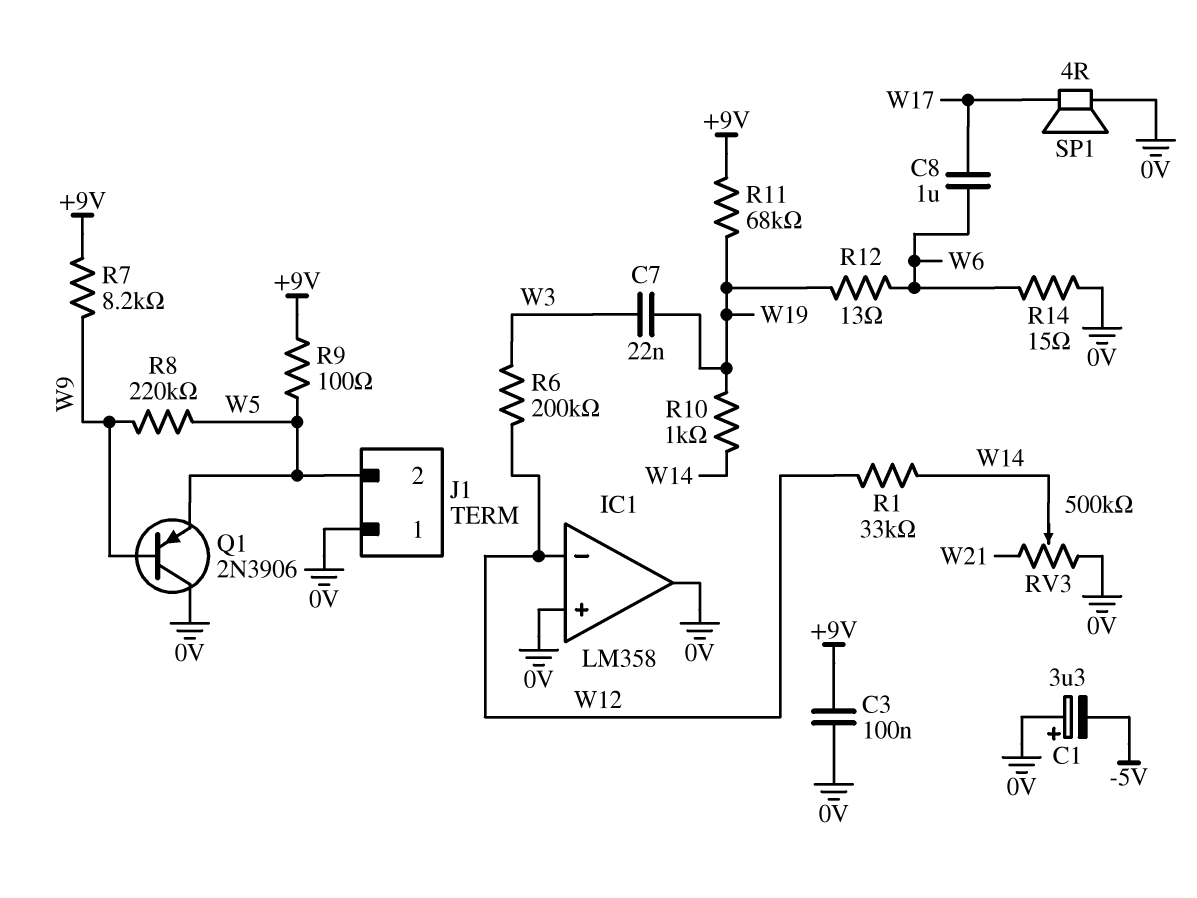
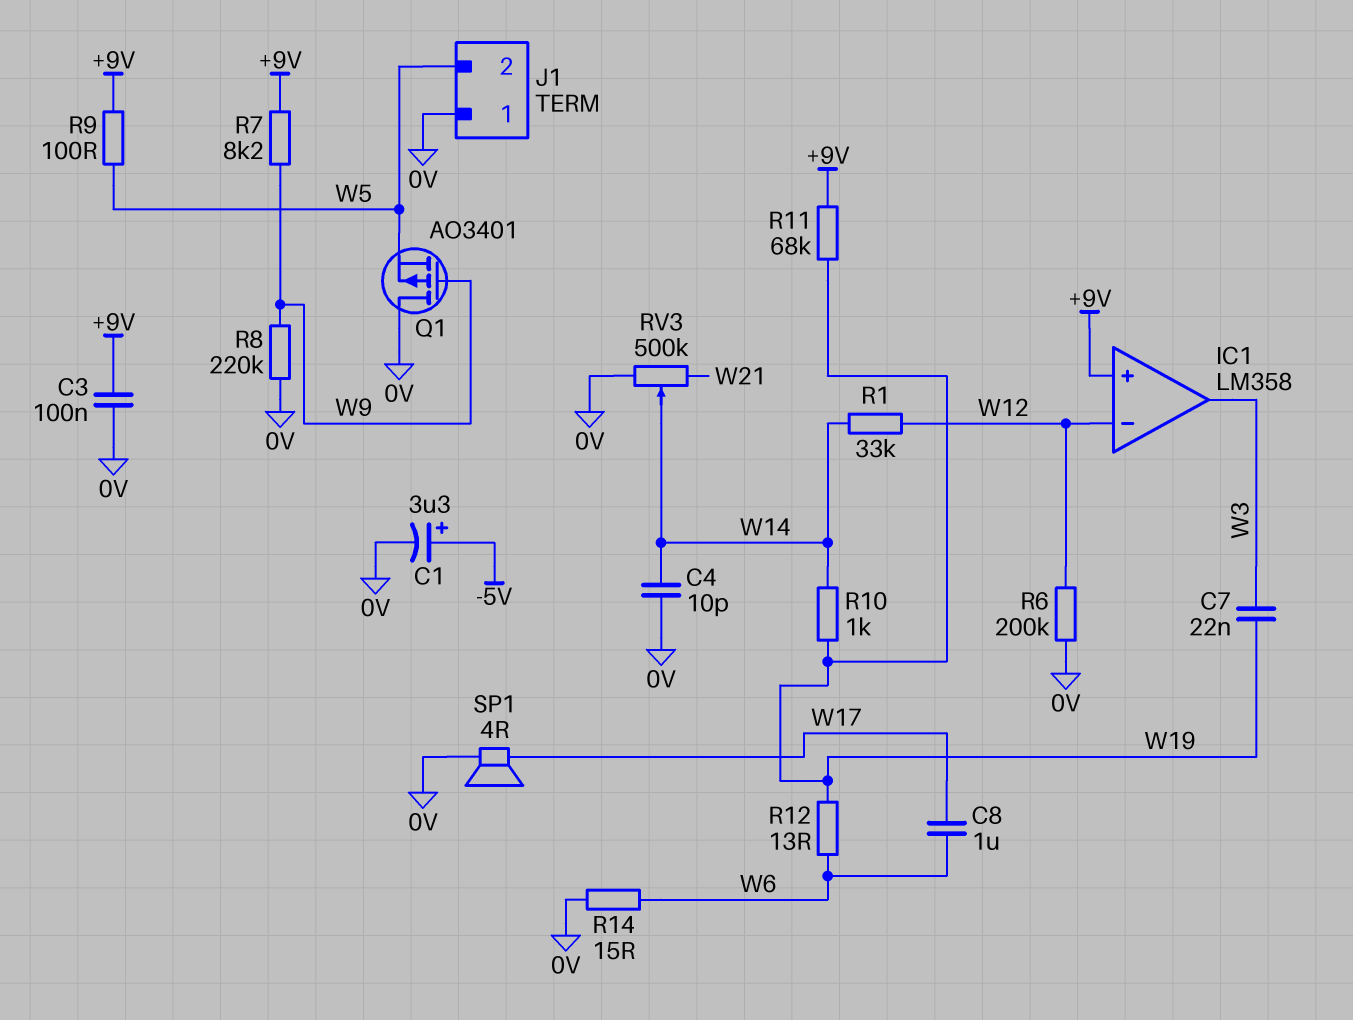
C1: 3.3uF (plus 0V, minus -5V) -> 3.3uF (plus -5V, minus 0V)
C4: none -> 10pF (0V, W14)
IC1 pin in+: 0V -> +9V
IC1 pin out: 0V -> W3
Q1: PNP 2N3906 (B W9, C 0V, E W5) -> PMOS AO3401 (G W9, D 0V, S W5)
R6: 200k (W3, W12) -> 200k (0V, W12)
R8: 220k (W5, W9) -> 220k (0V, W9)

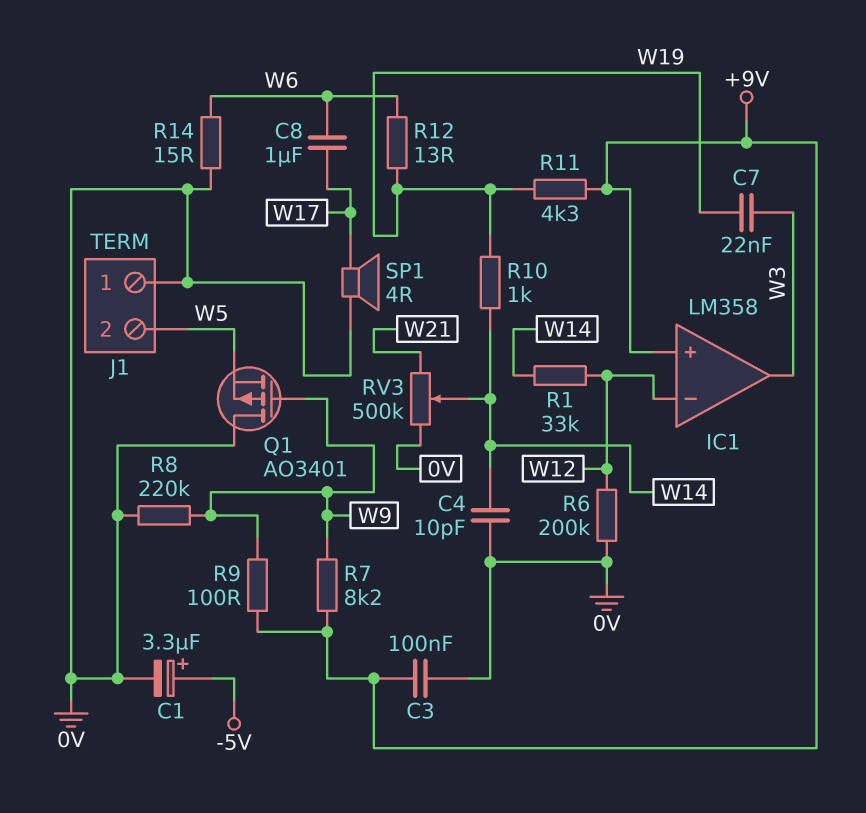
R9: 100 (+9V, W5) -> 100 (+9V, W9)
R11: 68k (+9V, W19) -> 4.3k (+9V, W19)

